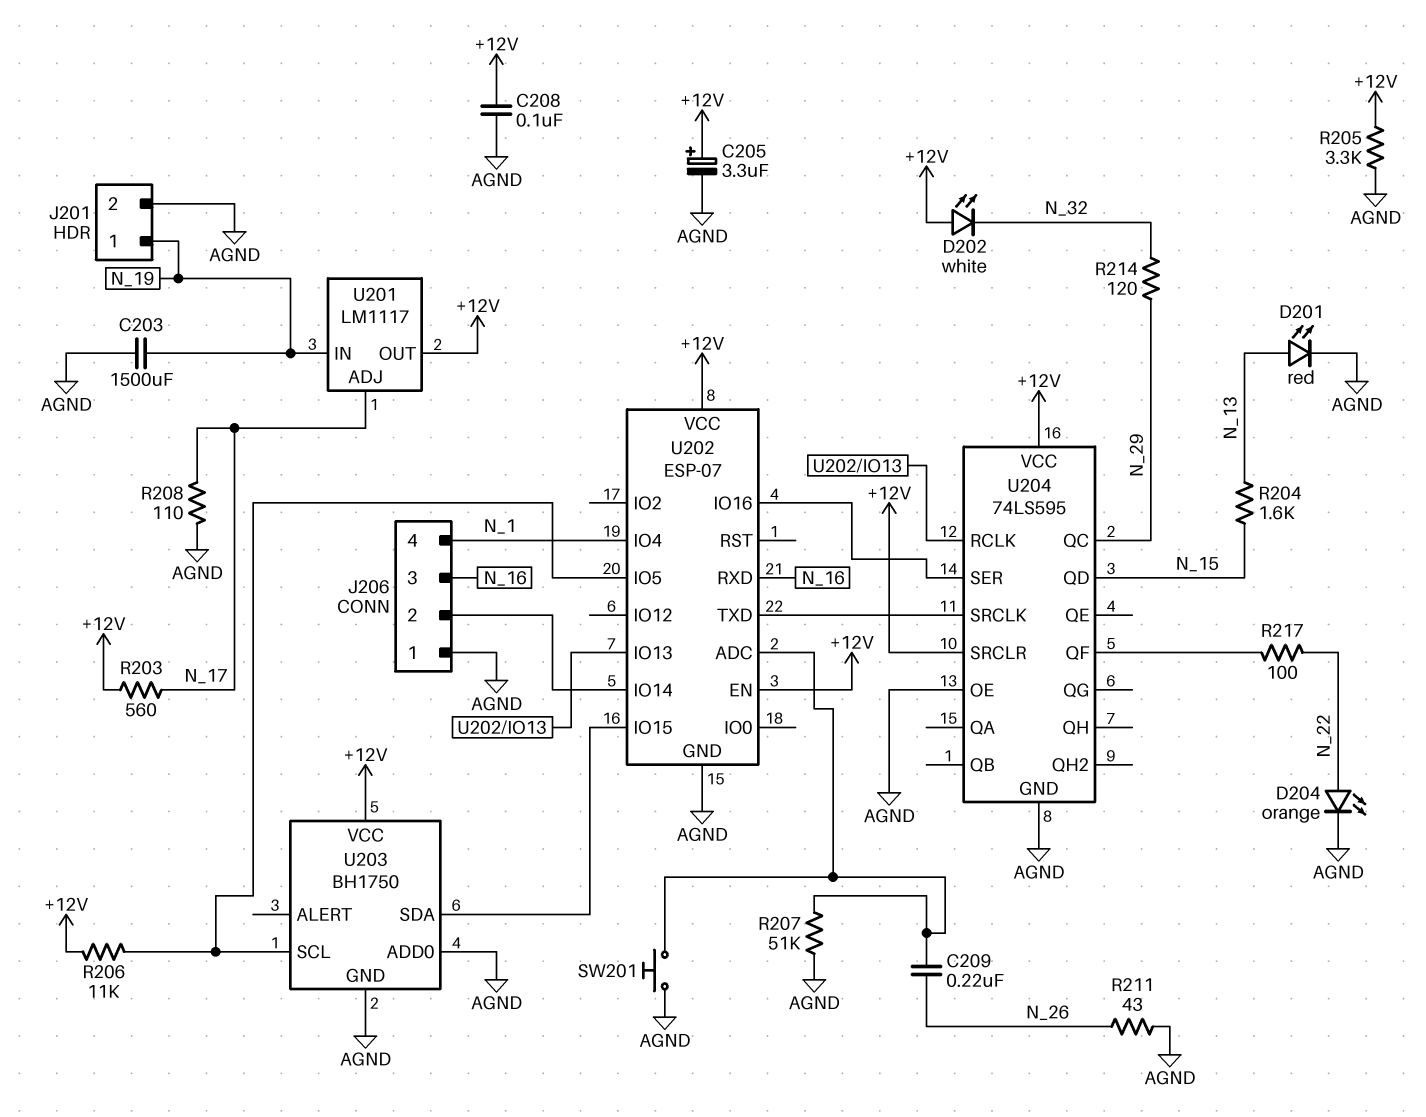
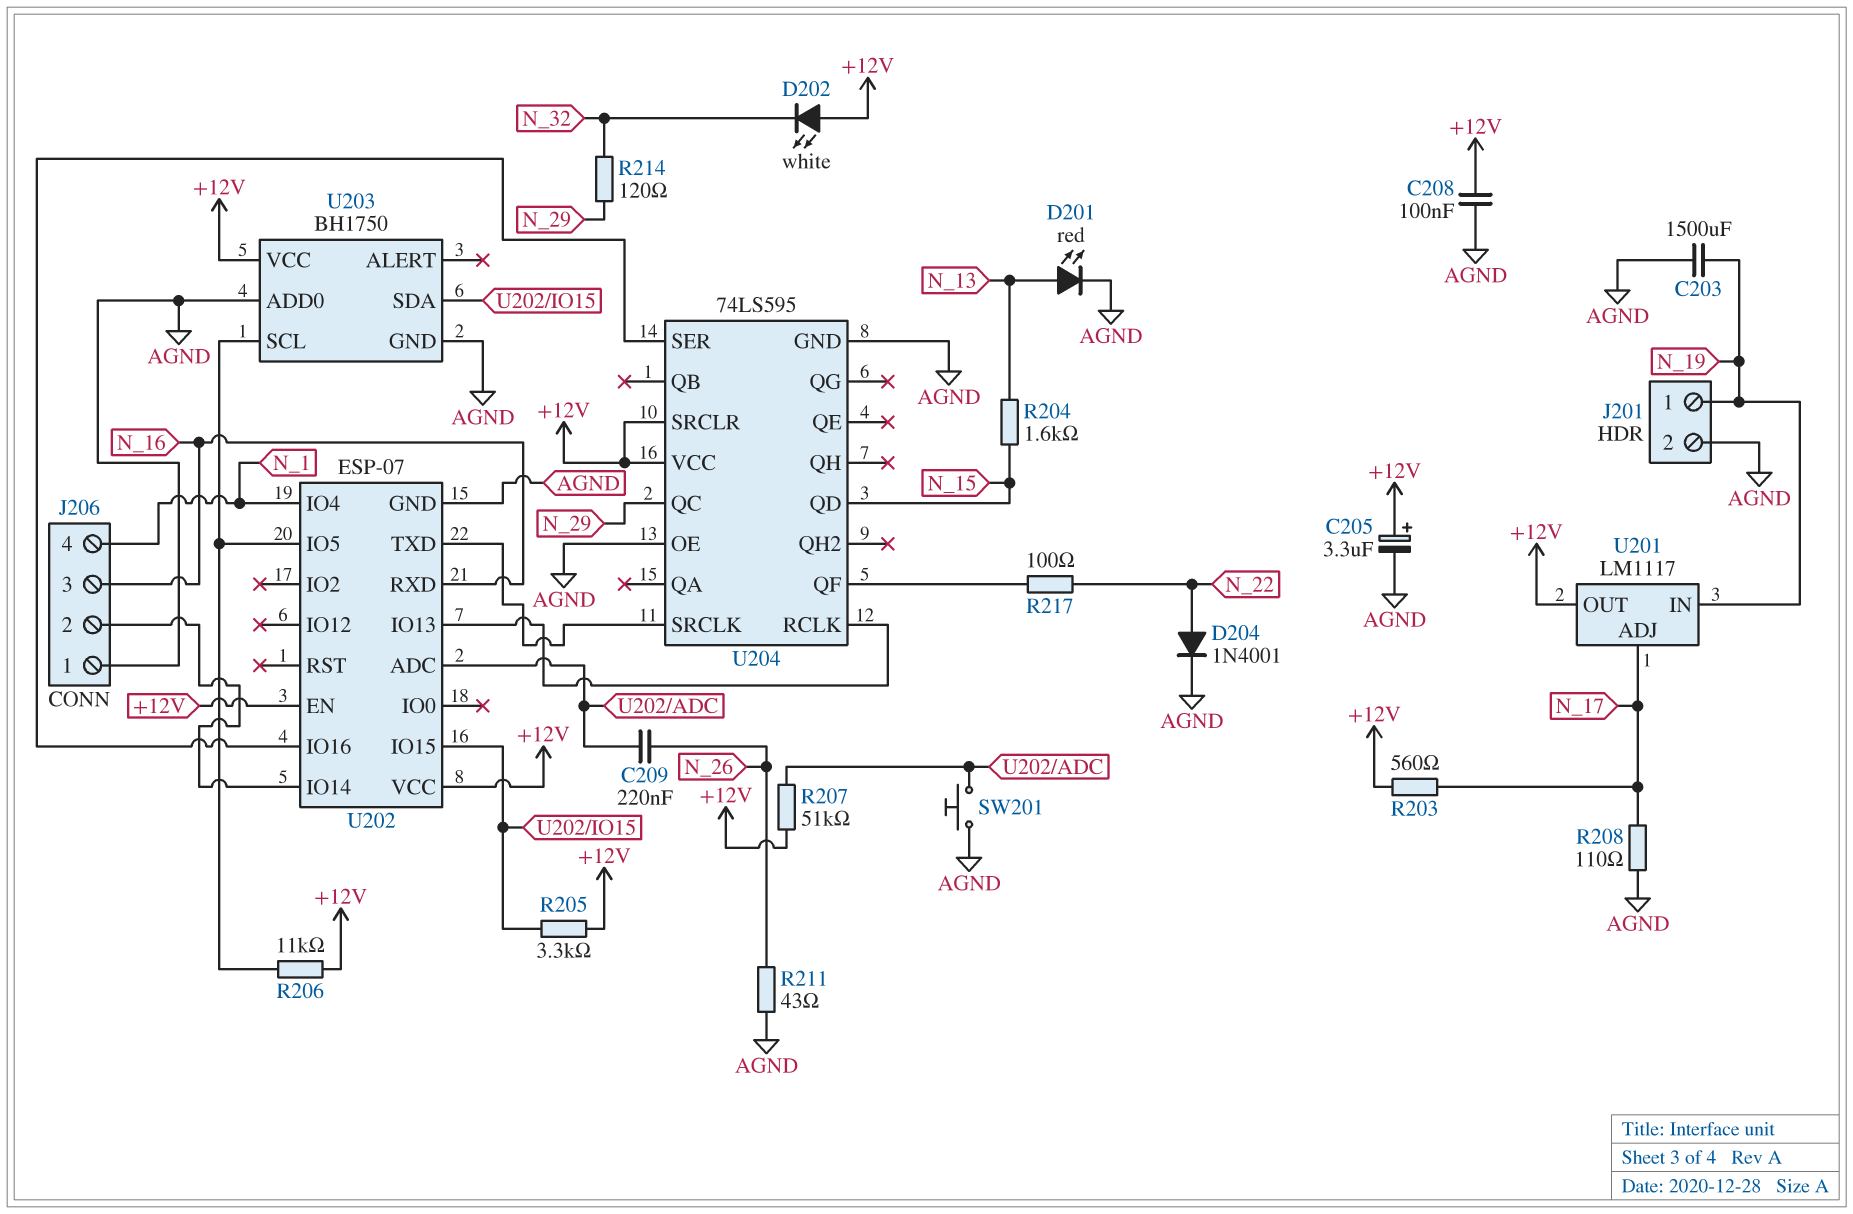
D204: LED orange (A N_22, K AGND) -> diode 1N4001 (A N_22, K AGND)
R205: 3.3k (+12V, AGND) -> 3.3k (+12V, U202/IO15)
R207: 51k (AGND, U202/ADC) -> 51k (+12V, U202/ADC)

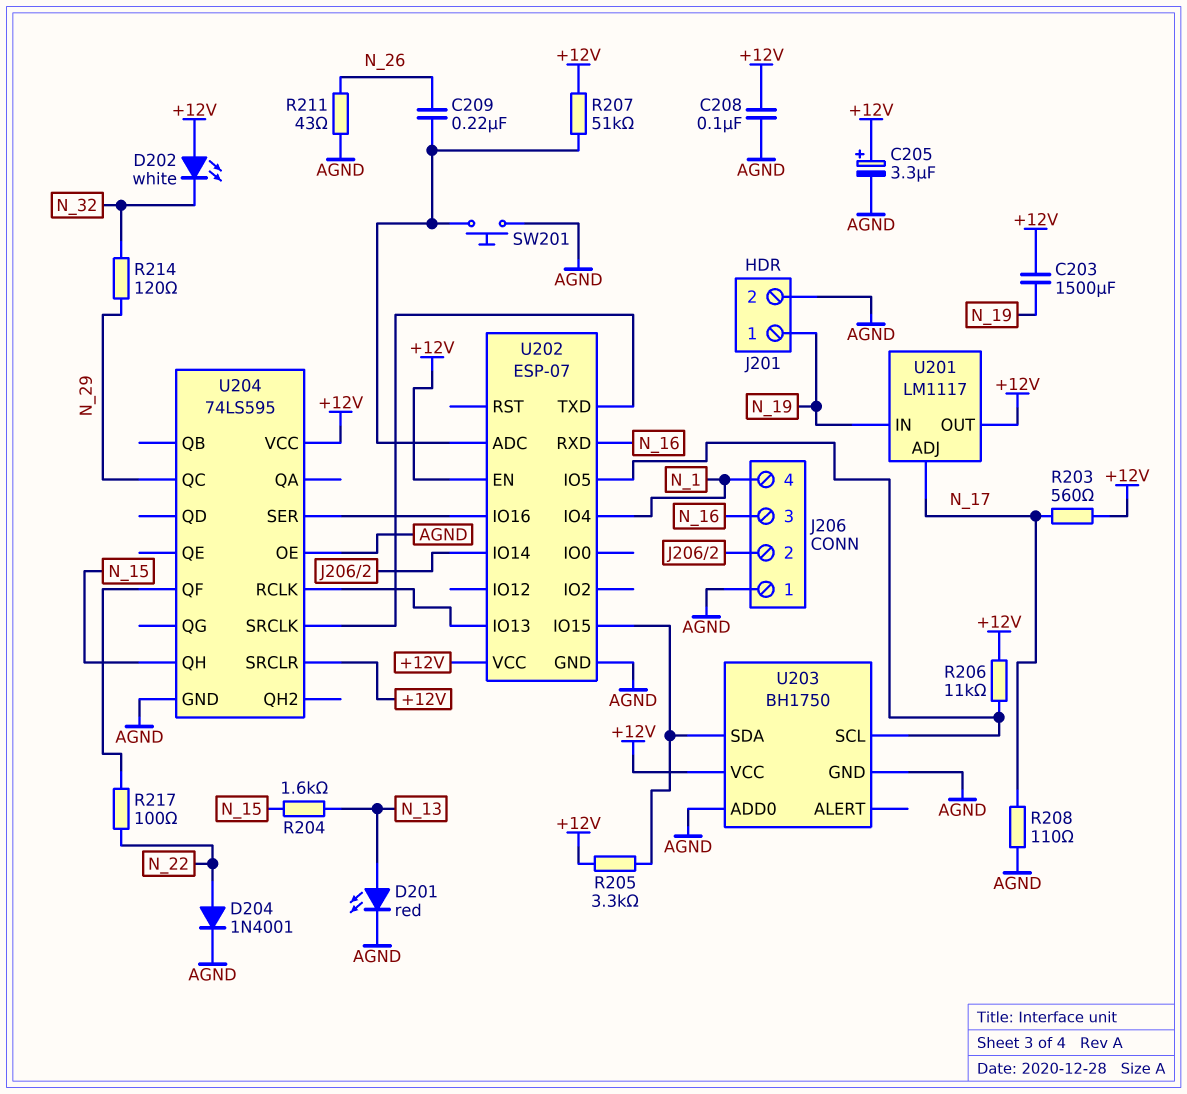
C203: 1500uF (AGND, N_19) -> 1500uF (+12V, N_19)
U204 pin QD: N_15 -> none
U204 pin QH: none -> N_15

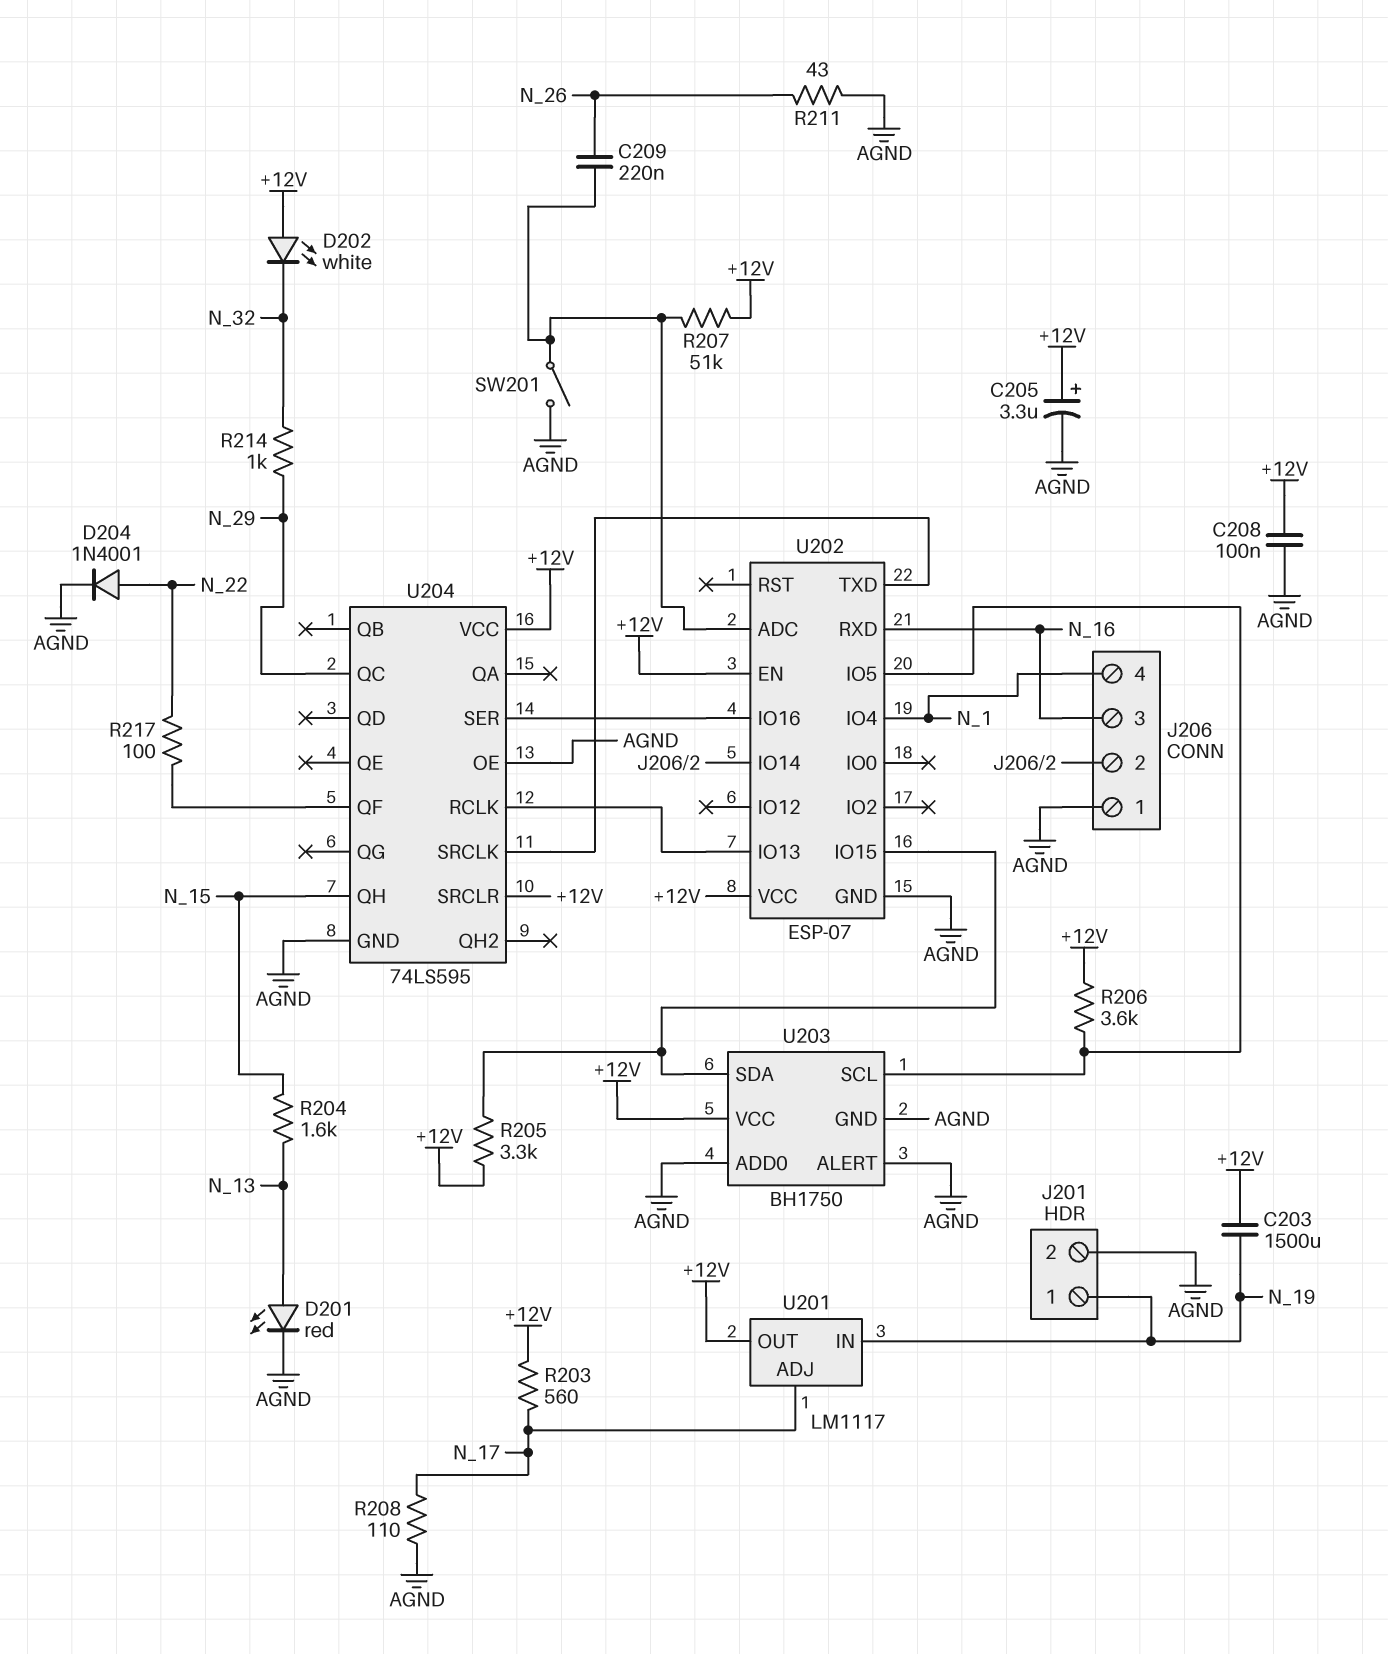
R206: 11k (+12V, U202/IO5) -> 3.6k (+12V, U202/IO5)
R214: 120 (N_29, N_32) -> 1k (N_29, N_32)
SW201: button (AGND, U202/ADC) -> switch (AGND, U202/ADC)
U203 pin ALERT: none -> AGND

